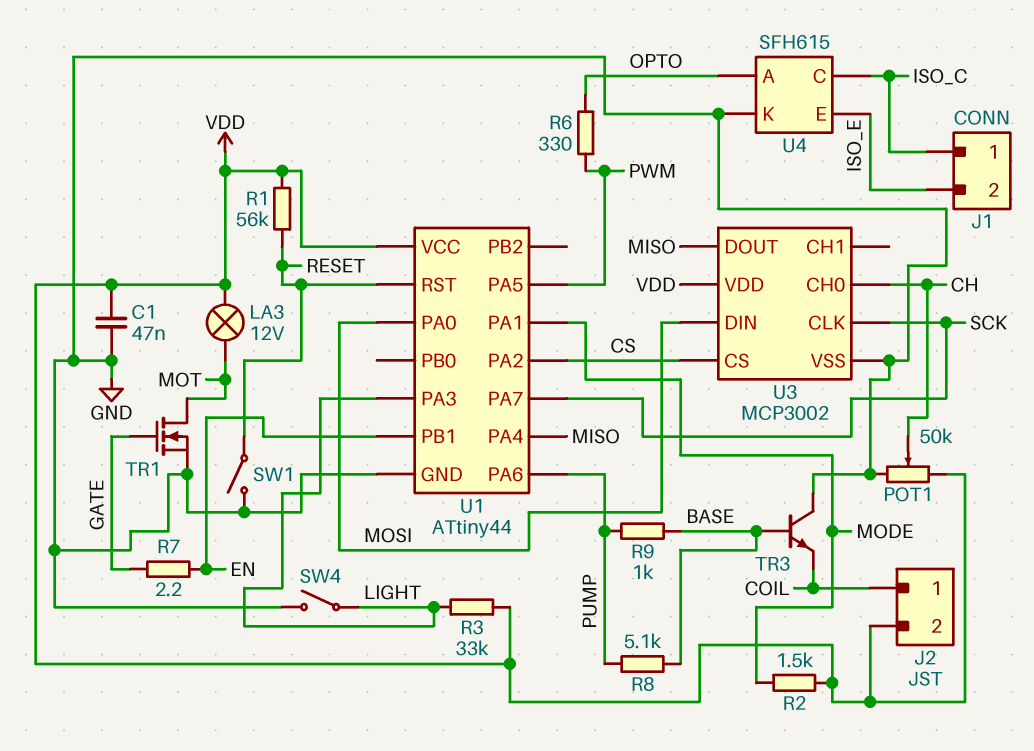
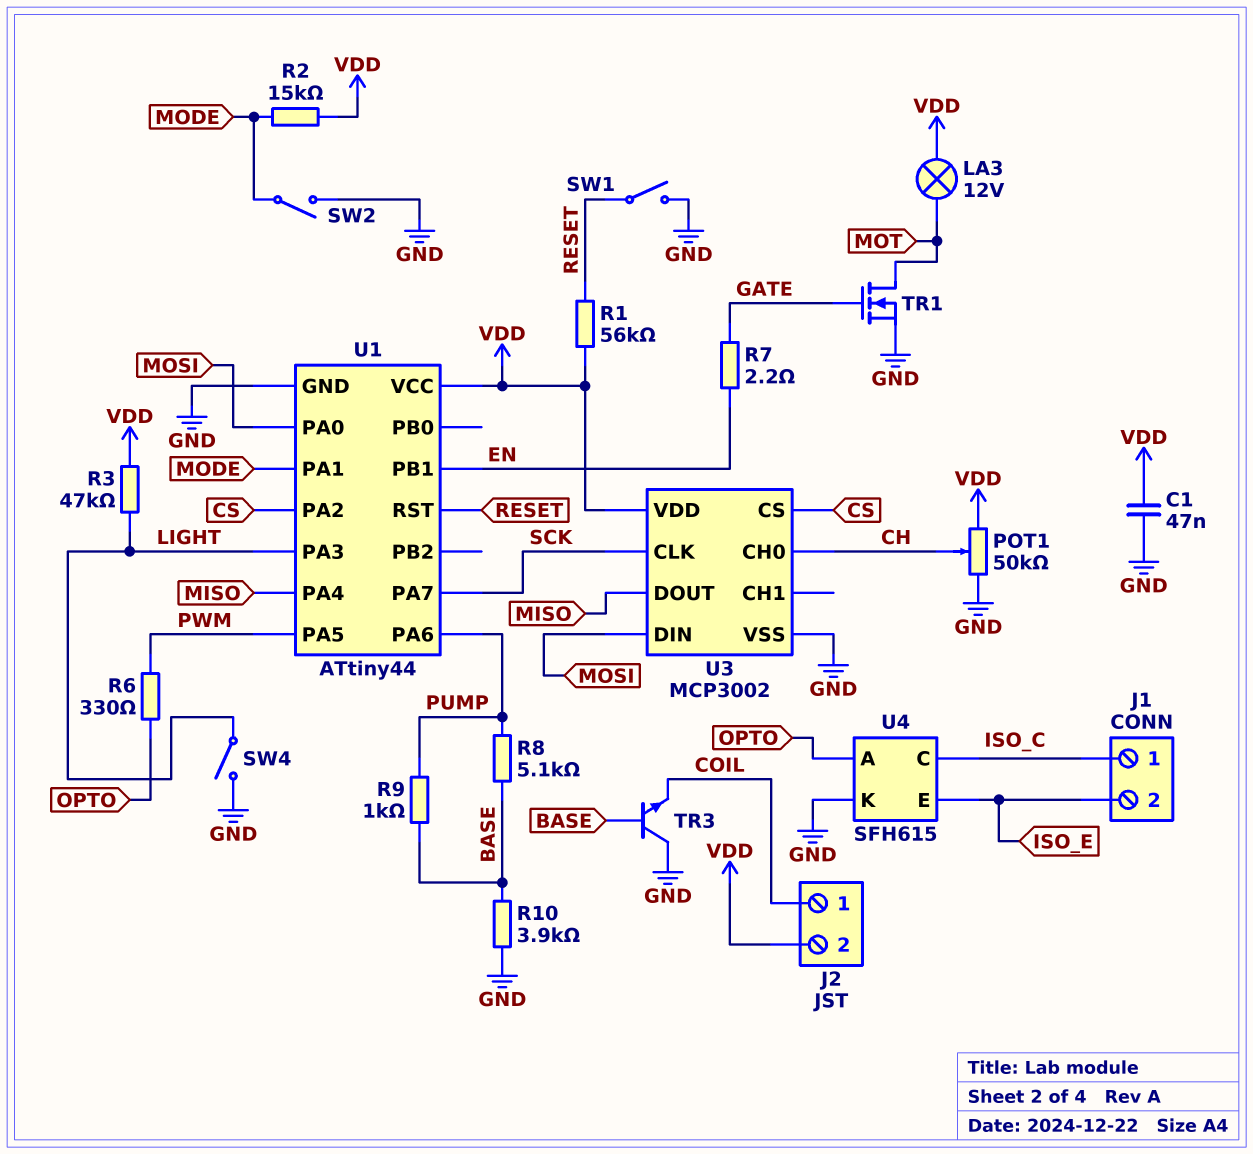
R2: 1.5k (MODE, VDD) -> 15k (MODE, VDD)
R3: 33k (LIGHT, VDD) -> 47k (LIGHT, VDD)
R10: none -> 3.9k (BASE, GND)
SW2: none -> switch (GND, MODE)

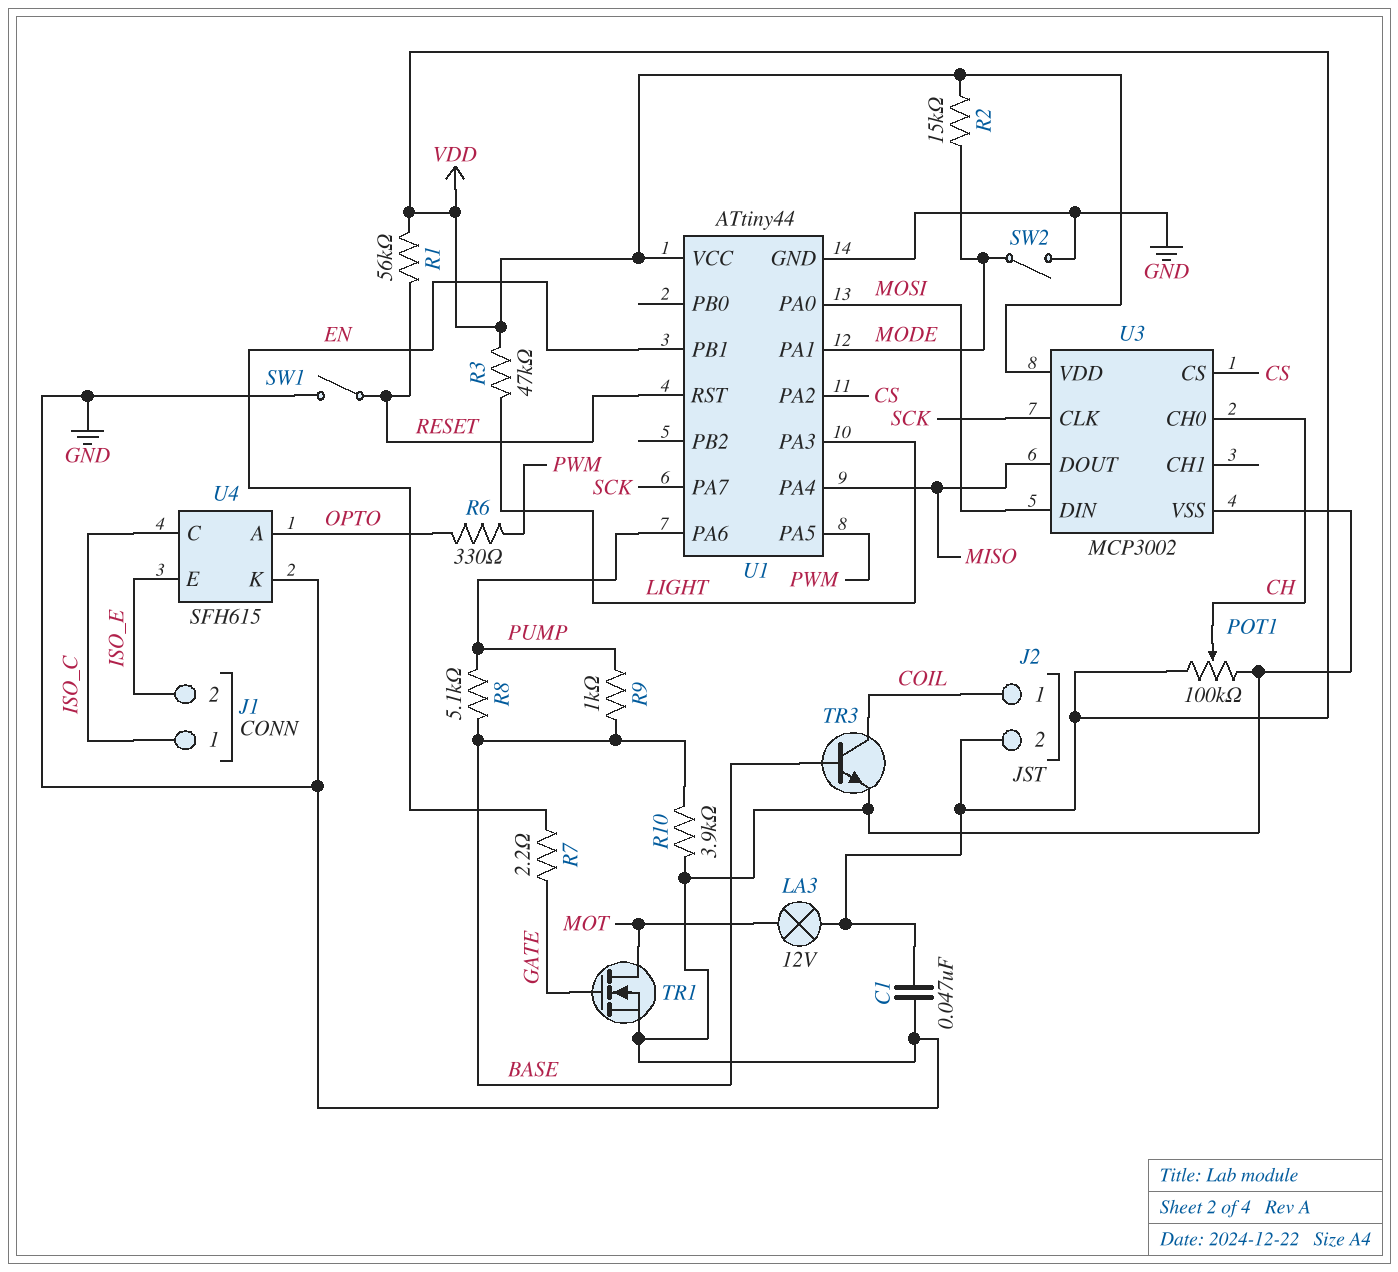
POT1: 50k (GND, VDD, wiper CH) -> 100k (GND, VDD, wiper CH)
SW4: switch (GND, LIGHT) -> none
TR3: NPN (B BASE, C GND, E COIL) -> NPN (B BASE, C COIL, E GND)

